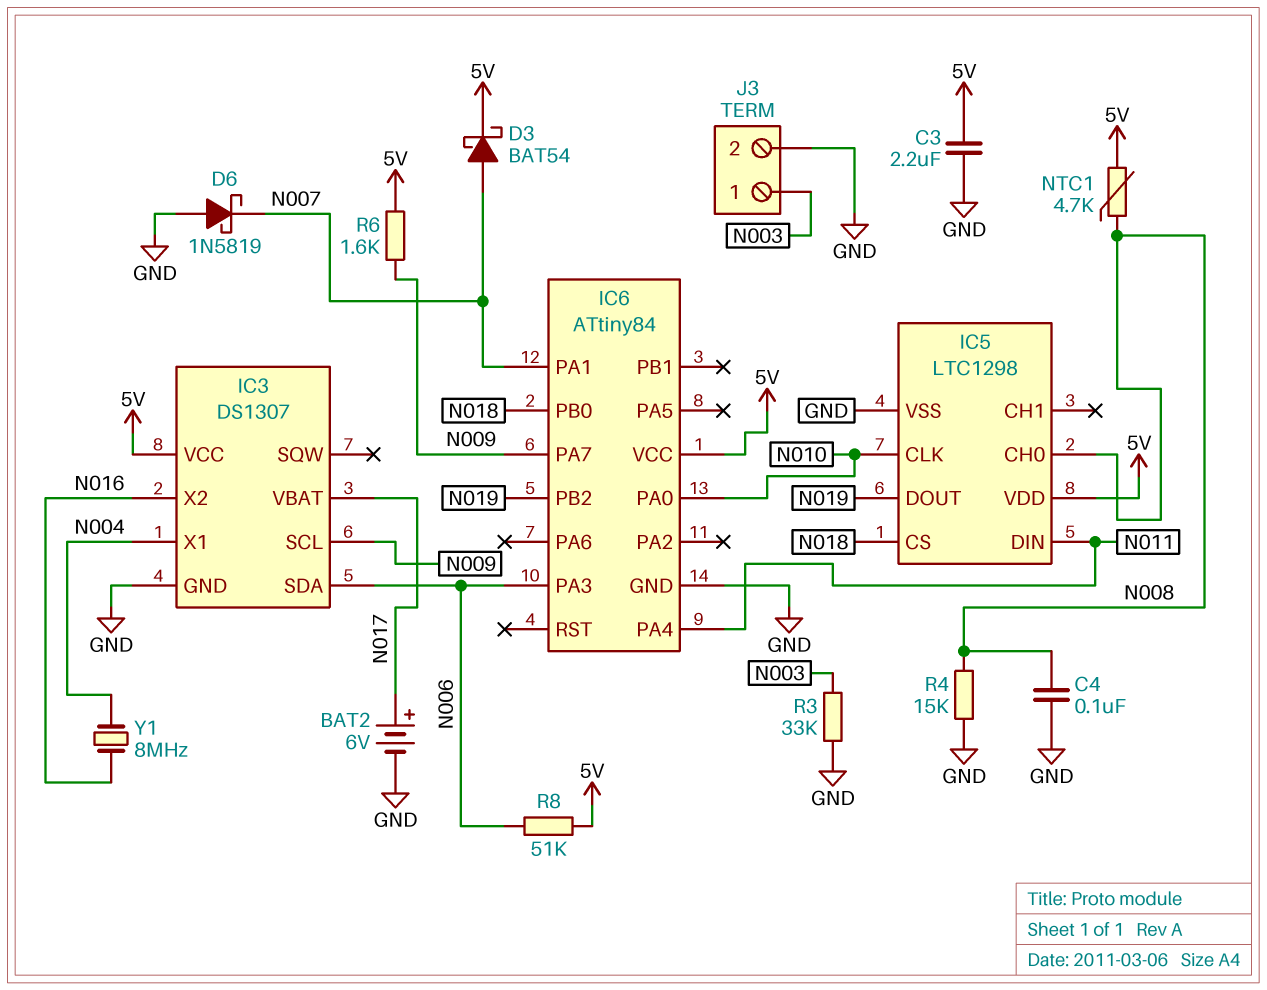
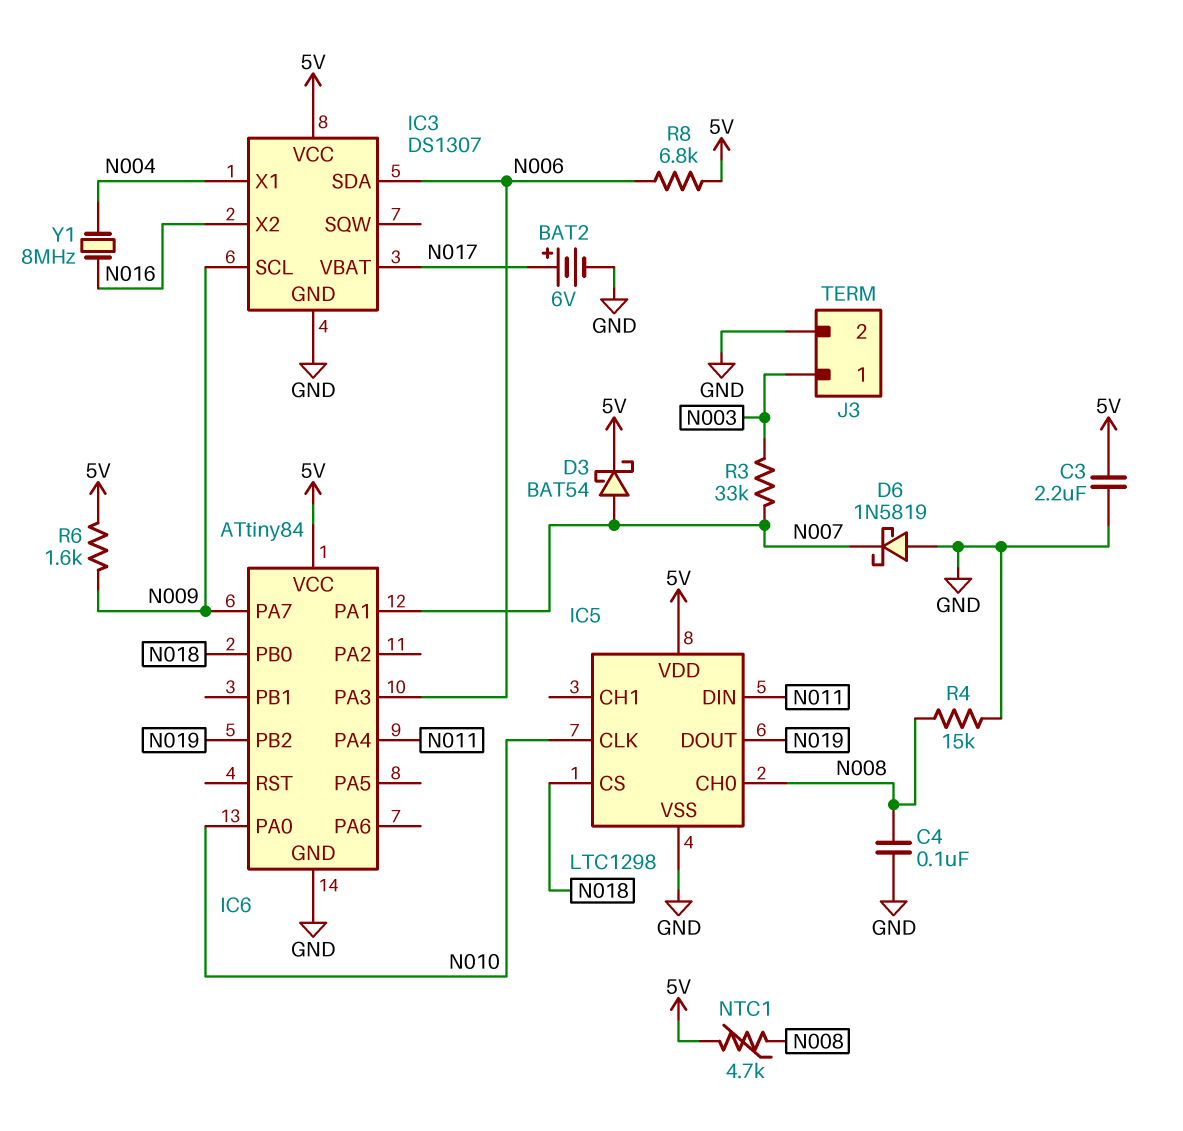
R3: 33k (GND, N003) -> 33k (N003, N007)
R8: 51k (5V, N006) -> 6.8k (5V, N006)

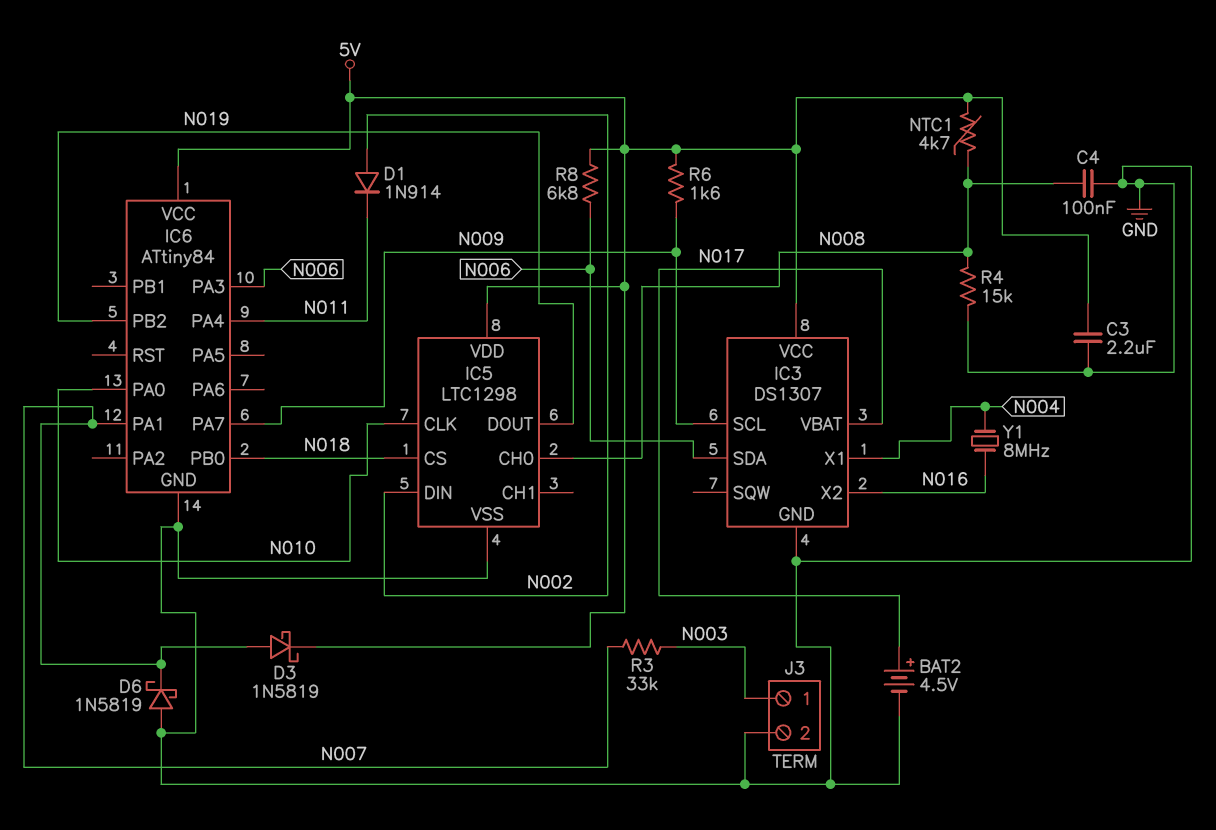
BAT2: 6V (plus N017, minus GND) -> 4.5V (plus N017, minus GND)
D1: none -> diode 1N914 (A N002, K N011)
D3: schottky BAT54 (A N007, K 5V) -> schottky 1N5819 (A N007, K 5V)
IC5 pin DIN: N011 -> N002

